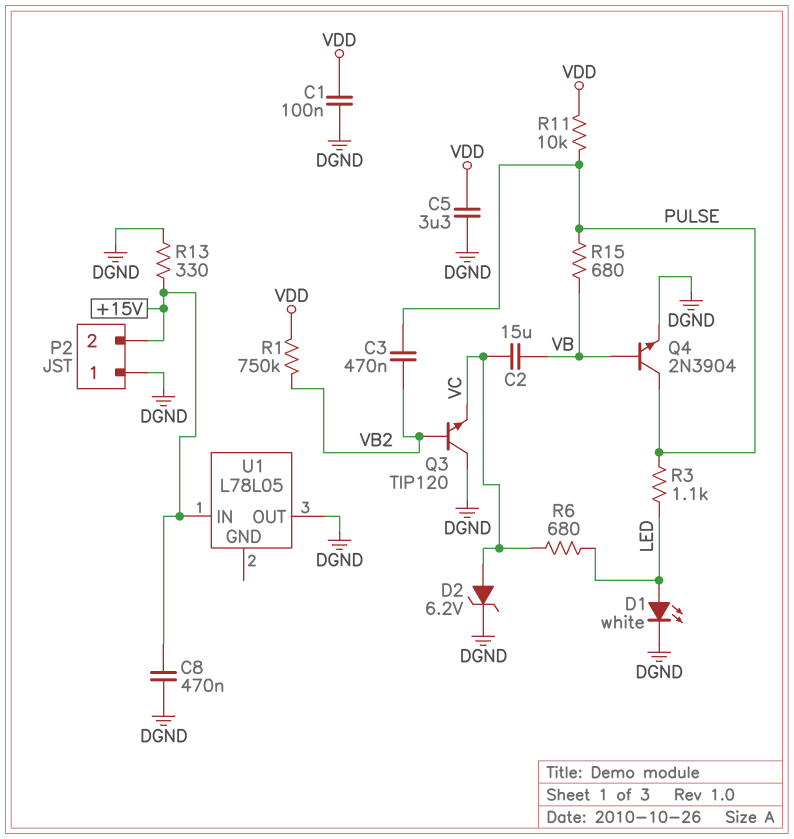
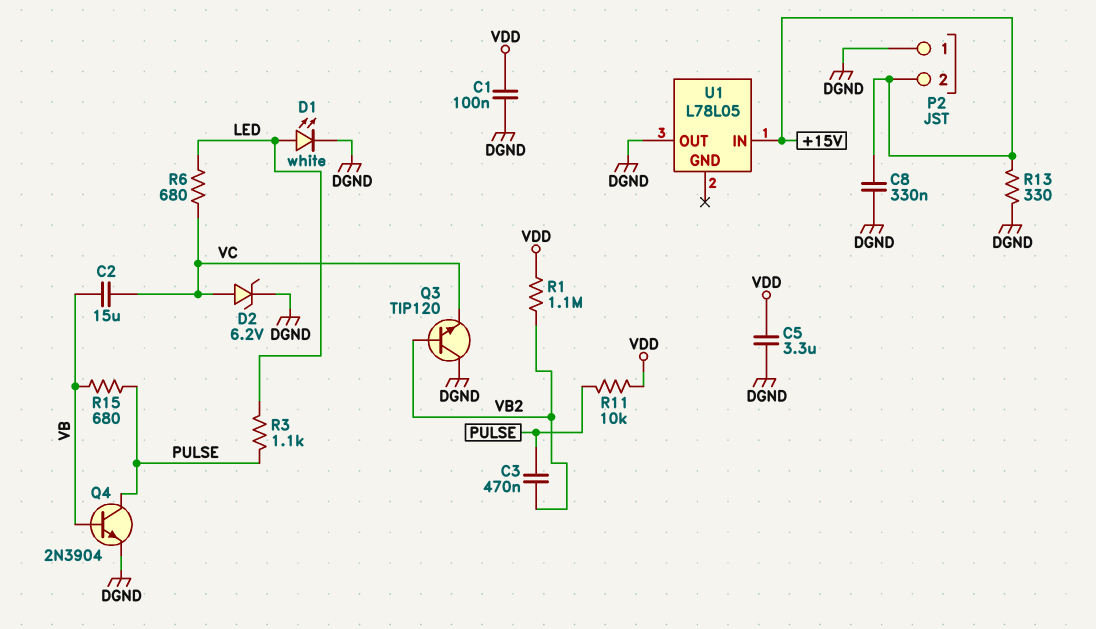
C8: 470nF (+15V, DGND) -> 330nF (+15V, DGND)
R1: 750k (VB2, VDD) -> 1.1M (VB2, VDD)

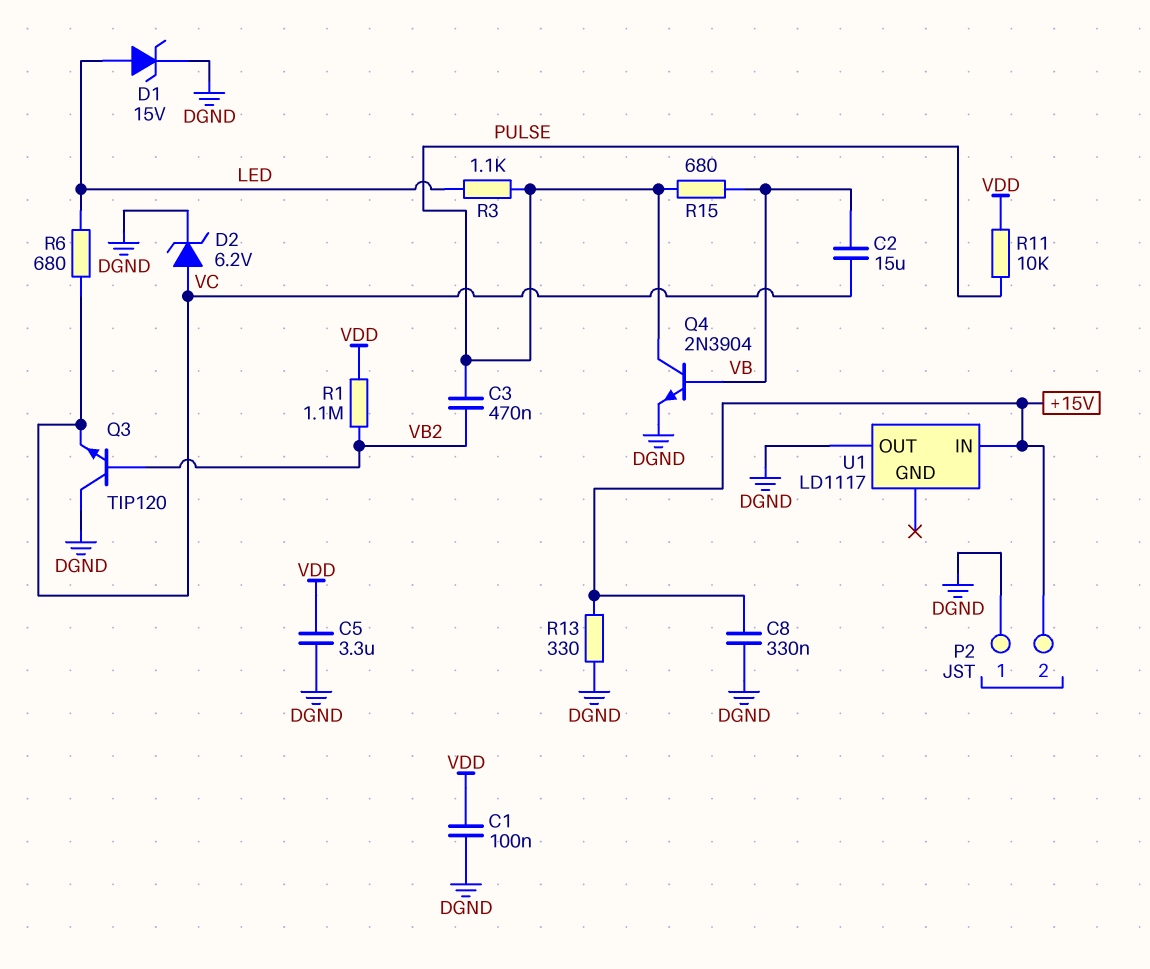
D1: LED white (A LED, K DGND) -> zener 15V (A LED, K DGND)
U1: L78L05 -> LD1117

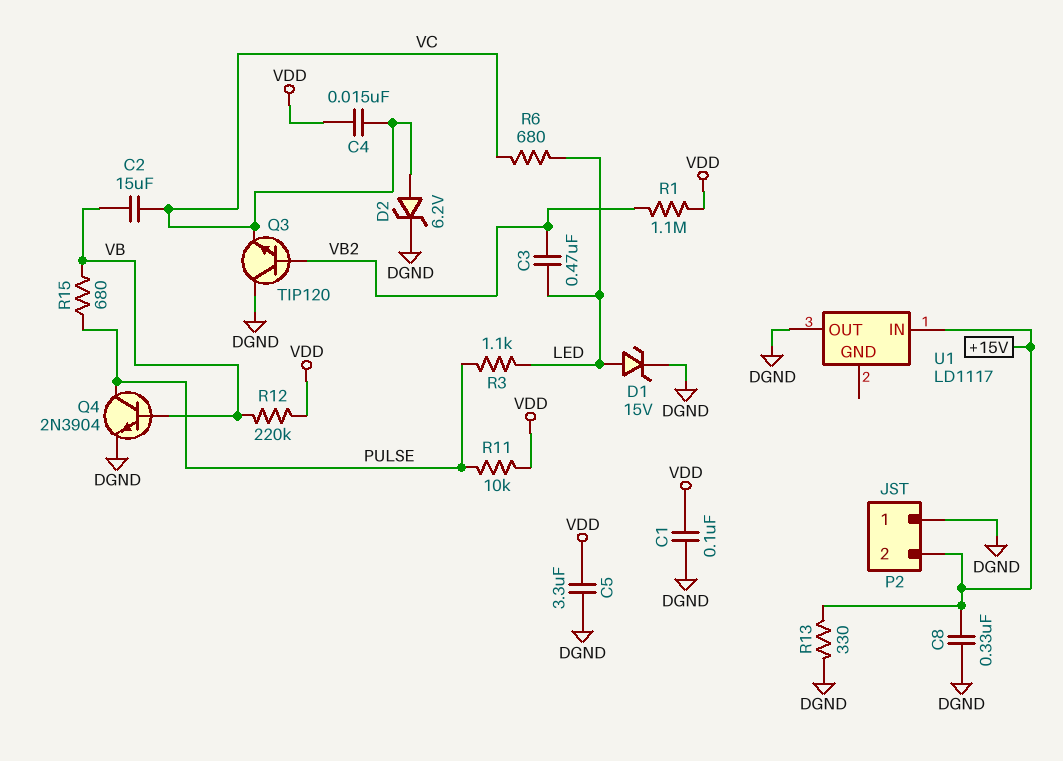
C3: 470nF (PULSE, VB2) -> 470nF (LED, VB2)
C4: none -> 15nF (VC, VDD)
R12: none -> 220k (VB, VDD)

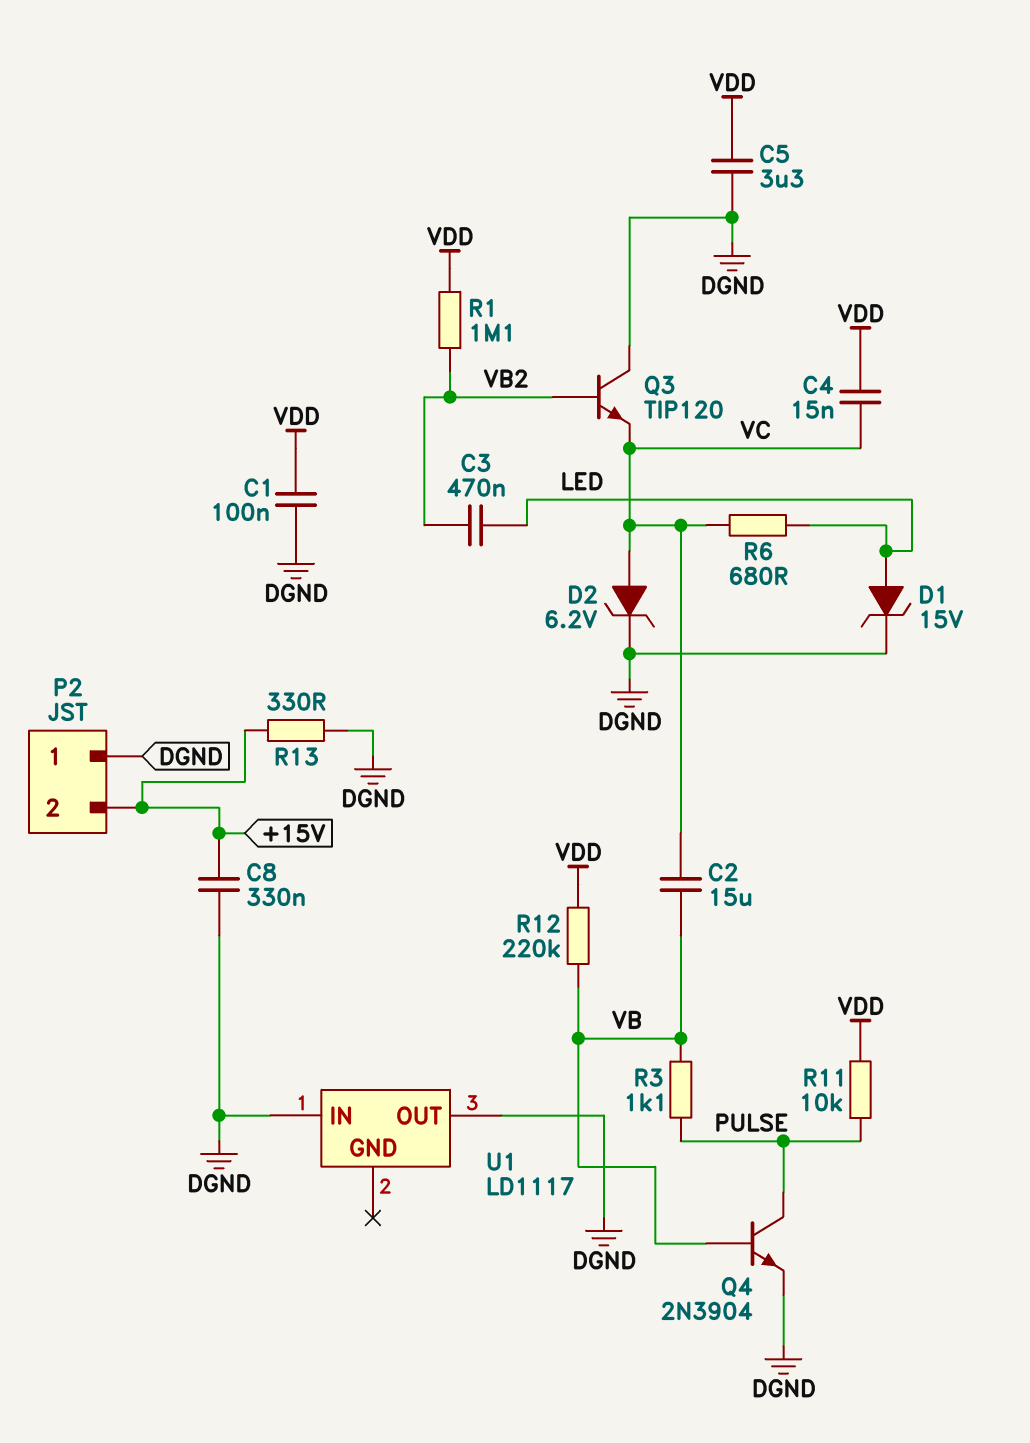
R3: 1.1k (LED, PULSE) -> 1.1k (PULSE, VB)
R15: 680 (PULSE, VB) -> none
U1 pin IN: +15V -> DGND

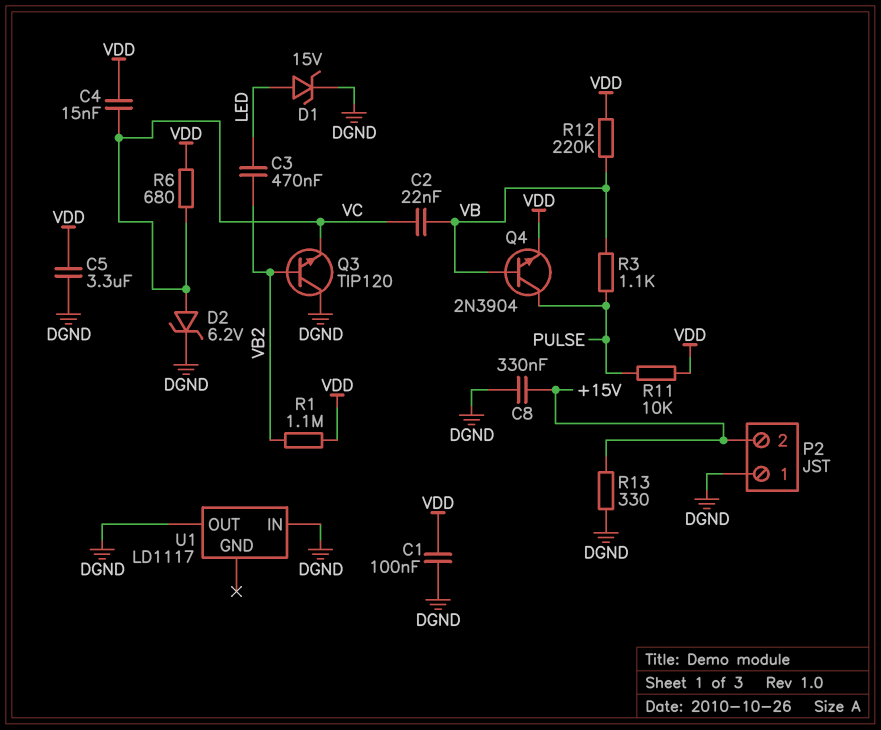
C2: 15uF (VB, VC) -> 22nF (VB, VC)
Q4: NPN 2N3904 (B VB, C PULSE, E DGND) -> NPN 2N3904 (B VB, C PULSE, E VDD)
R6: 680 (LED, VC) -> 680 (VC, VDD)

